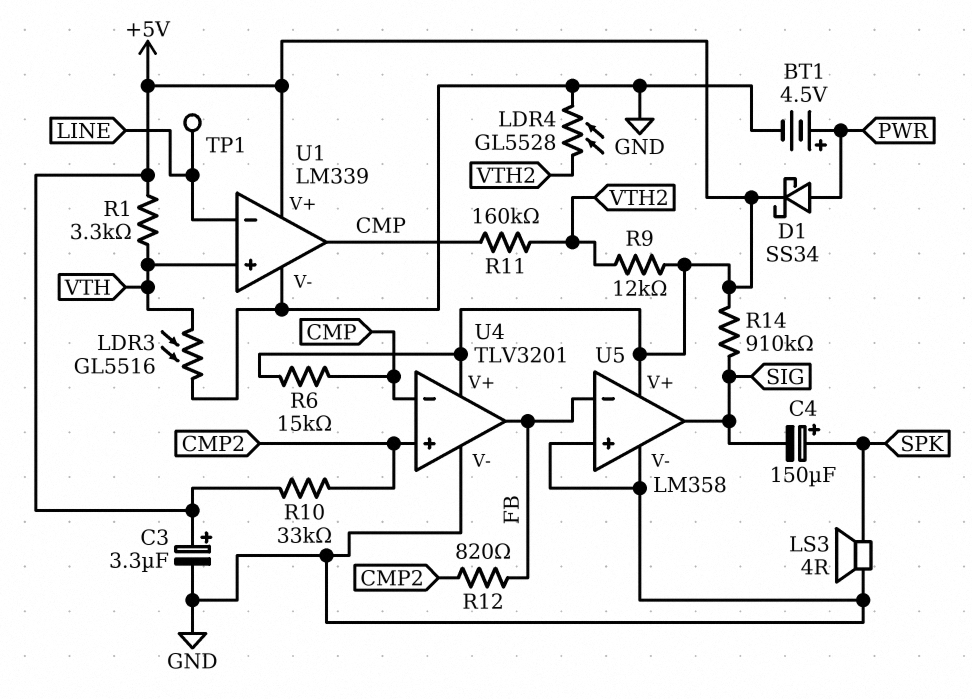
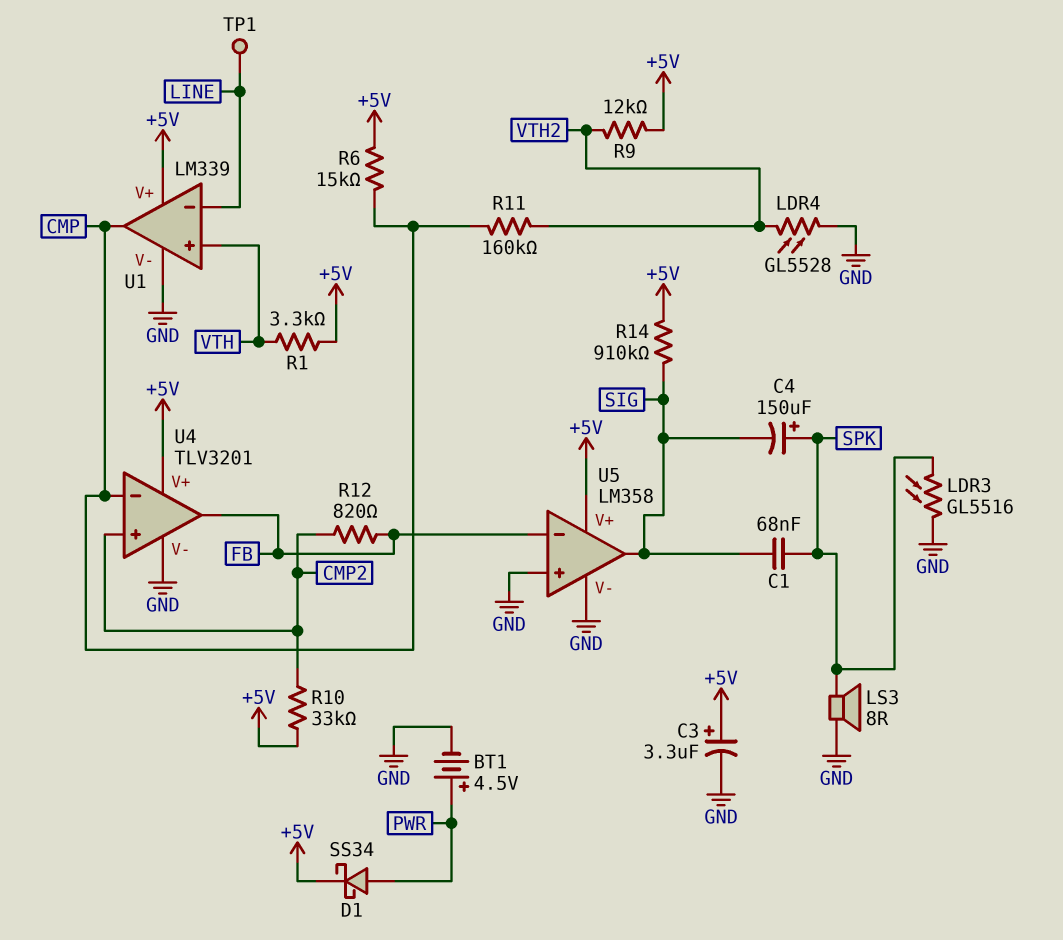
C1: none -> 68nF (SIG, SPK)
LDR3: GL5516 (GND, VTH) -> GL5516 (GND, SPK)
LS3: speaker 4R (GND, SPK) -> speaker 8R (GND, SPK)

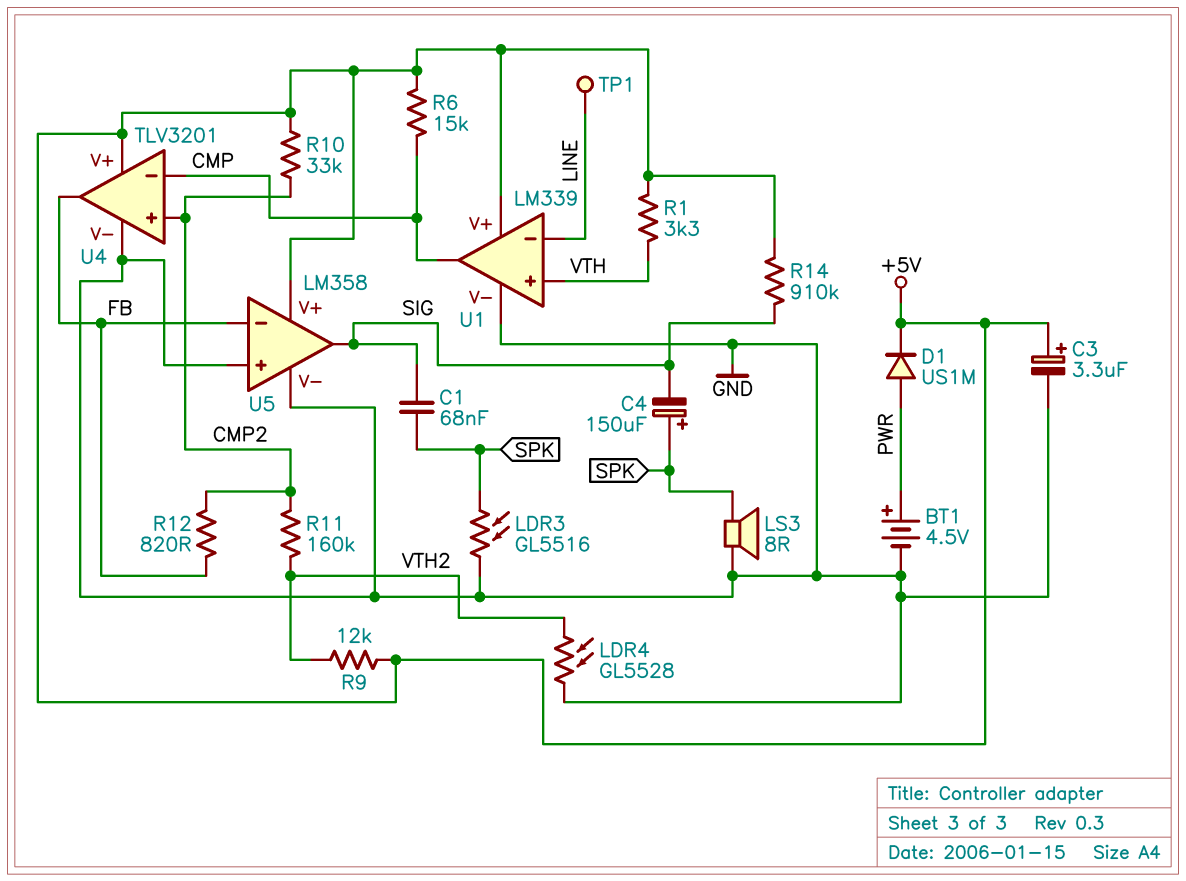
D1: schottky SS34 (A PWR, K +5V) -> diode US1M (A PWR, K +5V)
R11: 160k (CMP, VTH2) -> 160k (CMP2, VTH2)

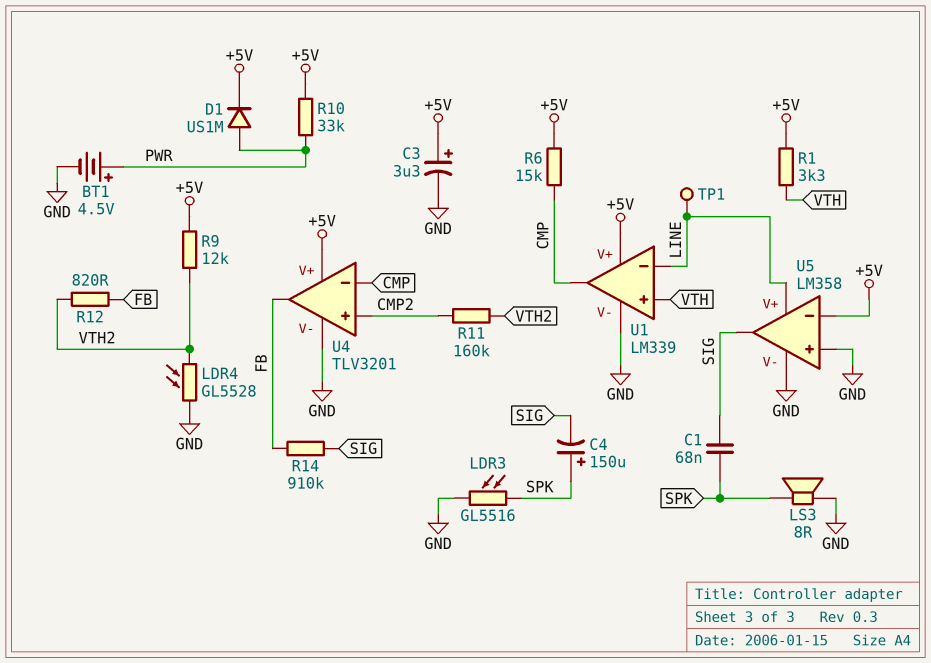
R10: 33k (+5V, CMP2) -> 33k (+5V, PWR)
R12: 820 (CMP2, FB) -> 820 (FB, VTH2)
R14: 910k (+5V, SIG) -> 910k (FB, SIG)
U5 pin V+: +5V -> LINE
U5 pin in-: FB -> +5V

